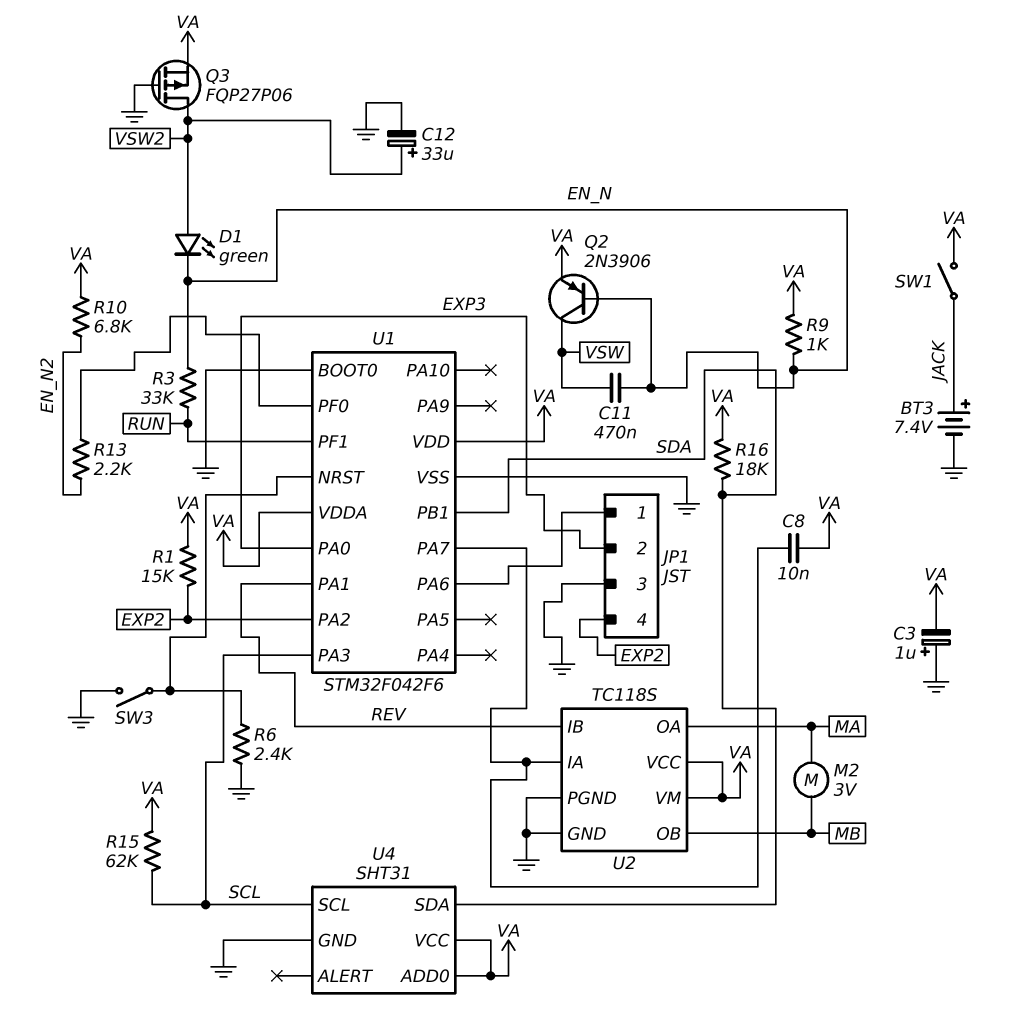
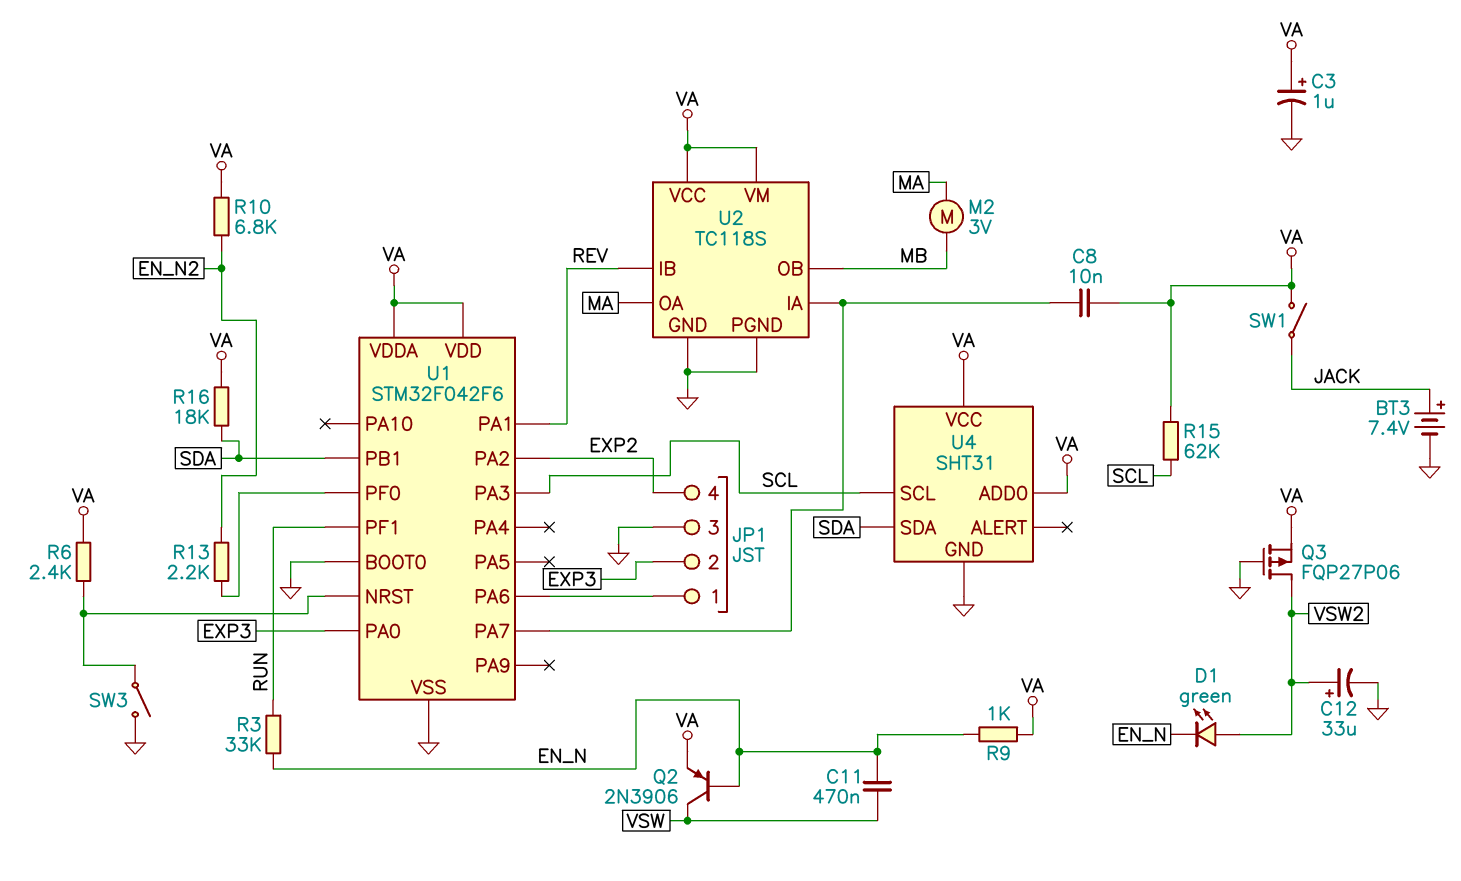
C3: 1uF (plus GND, minus VA) -> 1uF (plus VA, minus GND)
R1: 15k (EXP2, VA) -> none
R6: 2.4k (GND, U1/NRST) -> 2.4k (U1/NRST, VA)

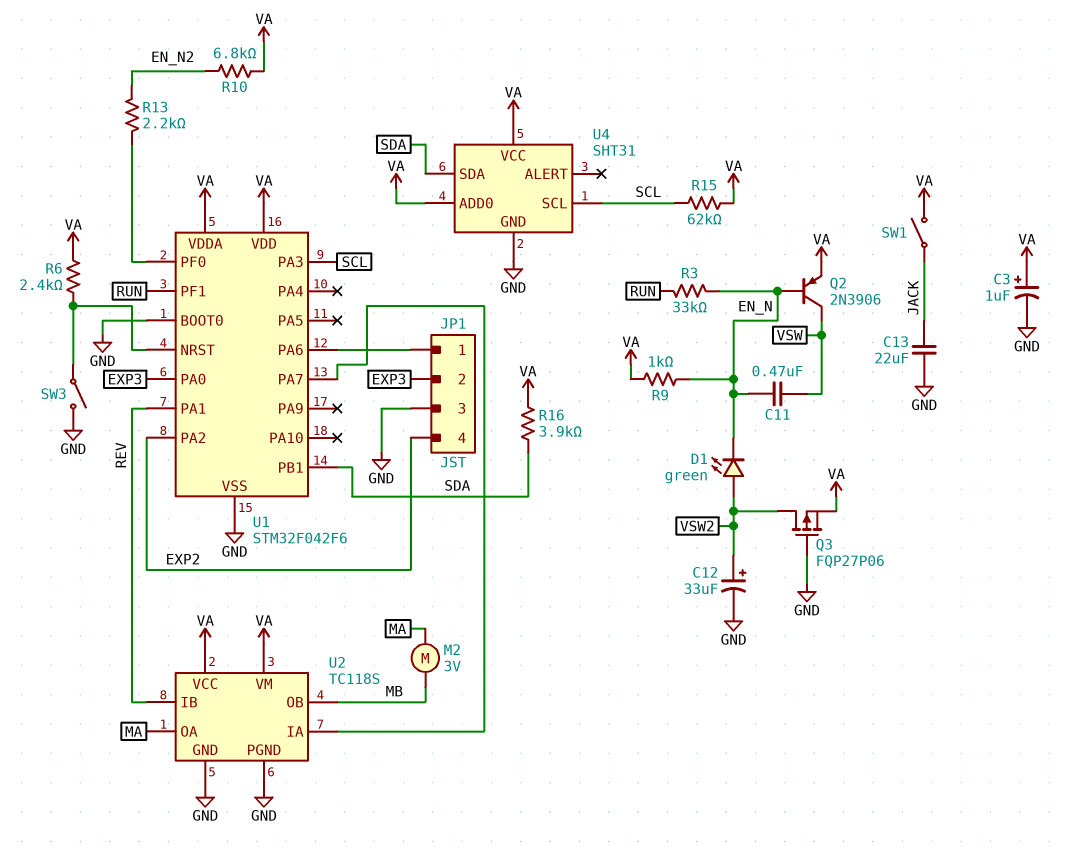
BT3: 7.4V (plus JACK, minus GND) -> none
C8: 10nF (U1/PA7, VA) -> none
C13: none -> 22uF (GND, JACK)
R16: 18k (SDA, VA) -> 3.9k (SDA, VA)

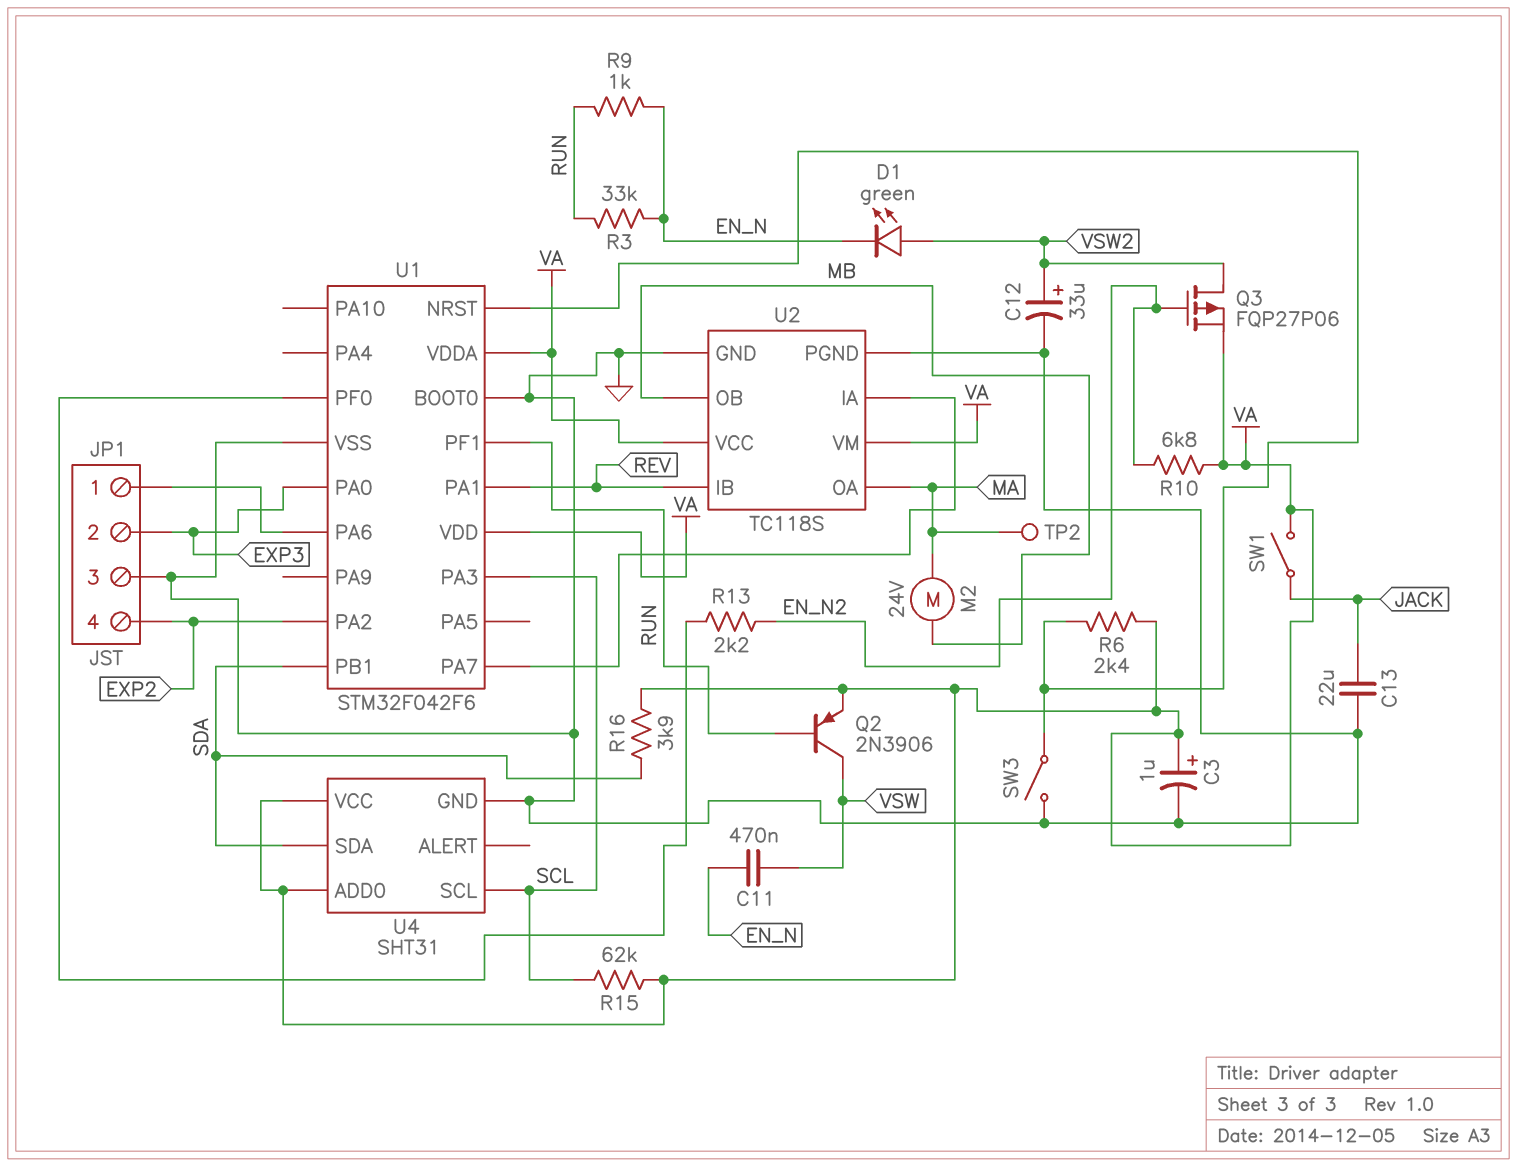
M2: motor 3V (MA, MB) -> motor 24V (MA, MB)
Q2: PNP 2N3906 (B EN_N, C VSW, E VA) -> PNP 2N3906 (B RUN, C VSW, E VA)
Q3: PMOS FQP27P06 (G GND, D VSW2, S VA) -> PMOS FQP27P06 (G EN_N2, D VSW2, S VA)
R9: 1k (EN_N, VA) -> 1k (EN_N, RUN)
TP2: none -> test point (MA)

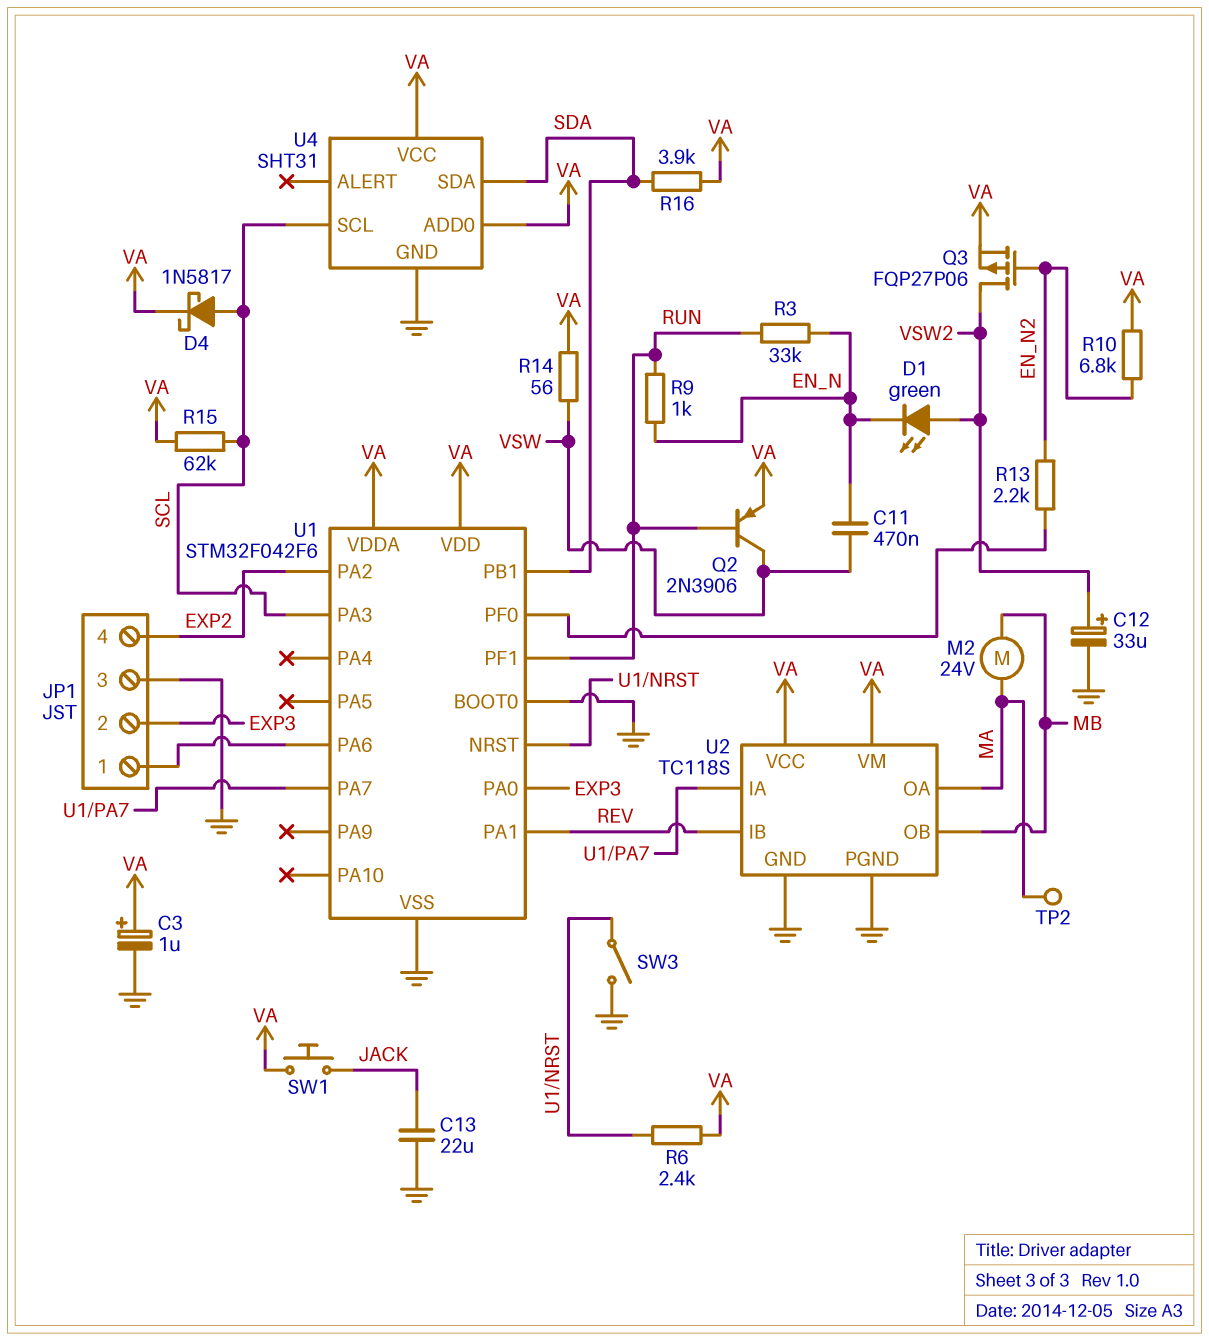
D4: none -> schottky 1N5817 (A SCL, K VA)
R14: none -> 56 (VA, VSW)
SW1: switch (JACK, VA) -> button (JACK, VA)

